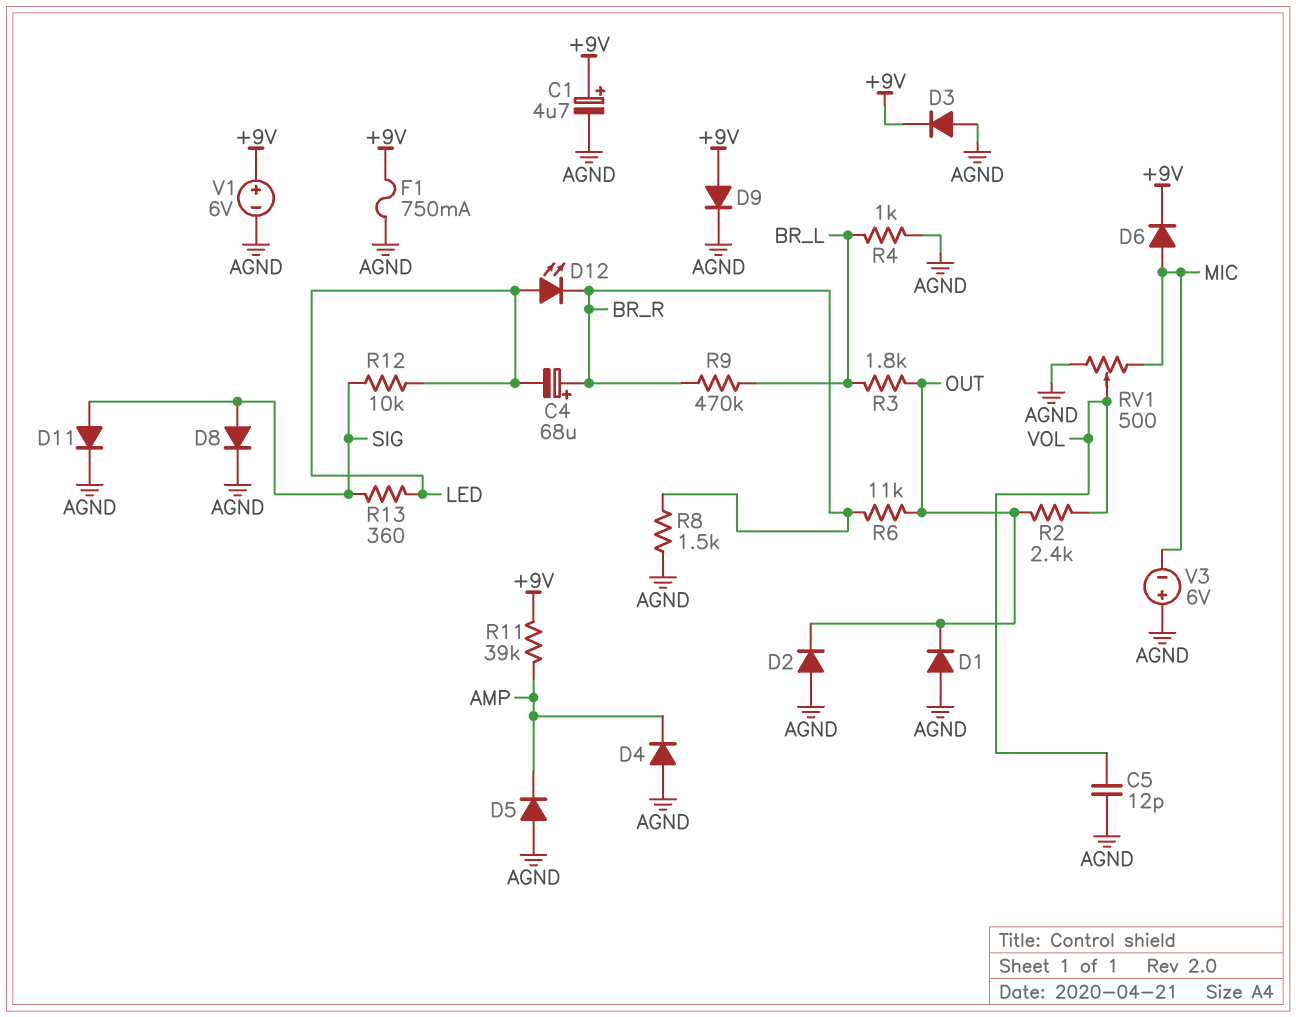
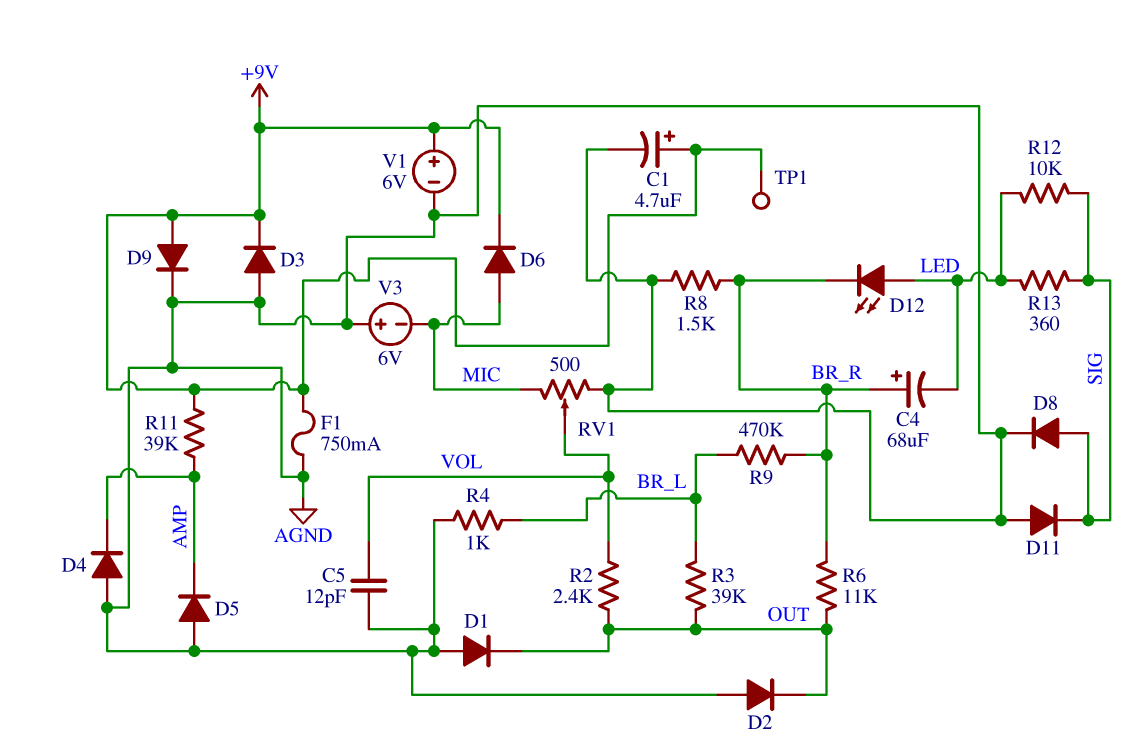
D11: diode (A SIG, K AGND) -> diode (A AGND, K SIG)
R3: 1.8k (BR_L, OUT) -> 39k (BR_L, OUT)
TP1: none -> test point (+9V)

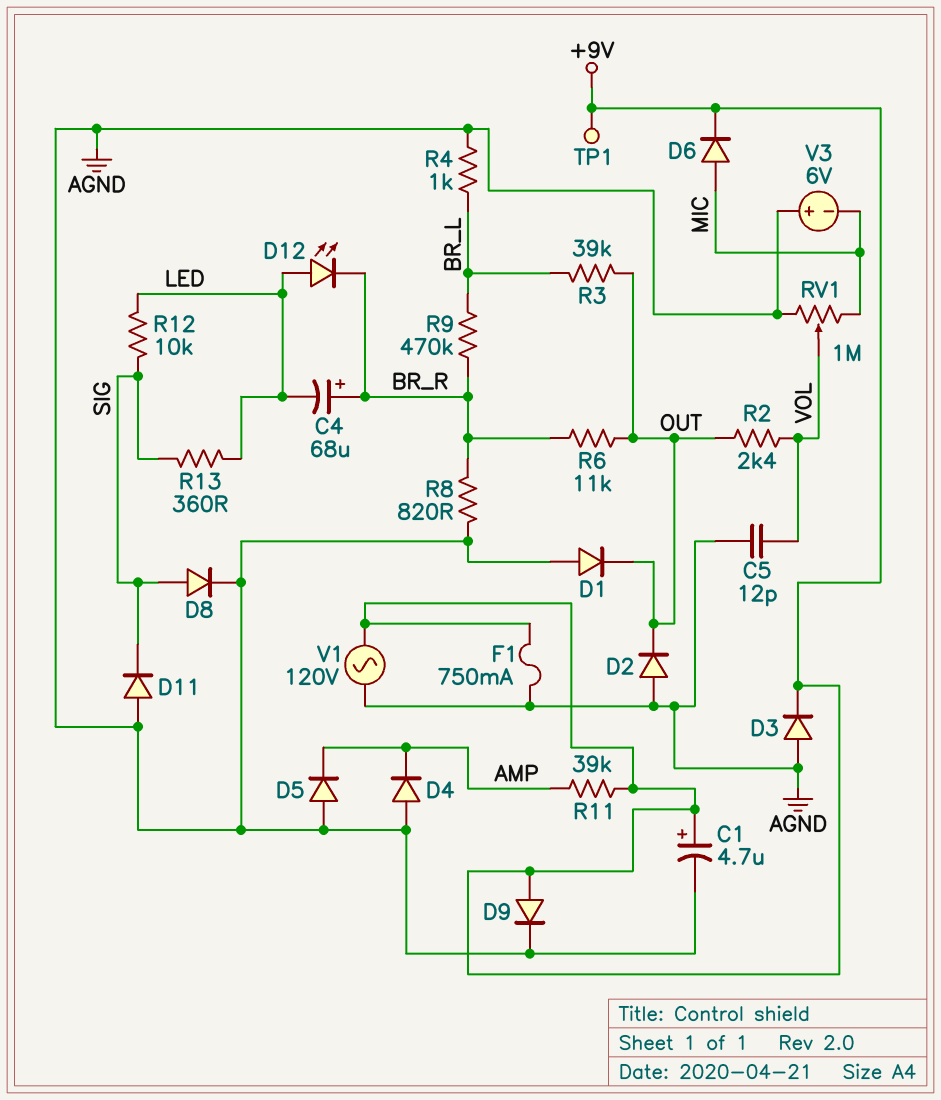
R8: 1.5k (AGND, BR_R) -> 820 (AGND, BR_R)
RV1: 500 (AGND, MIC, wiper VOL) -> 1M (AGND, MIC, wiper VOL)
V1: 6V (plus +9V, minus AGND) -> AC 120V (+9V, AGND)

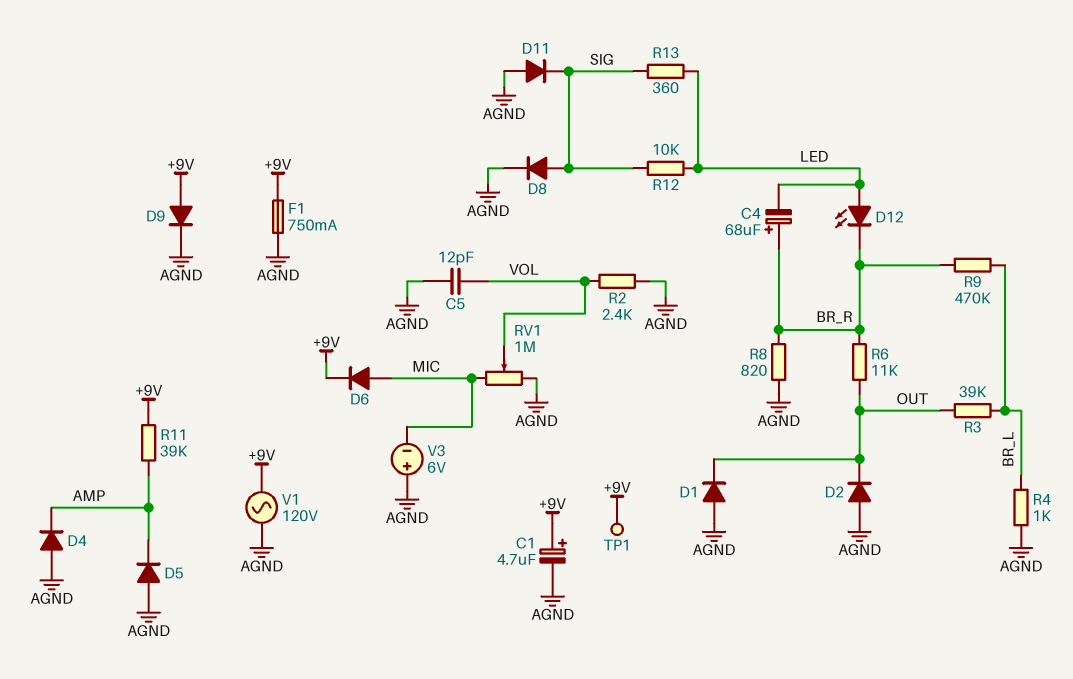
D3: diode (A AGND, K +9V) -> none
R2: 2.4k (OUT, VOL) -> 2.4k (AGND, VOL)

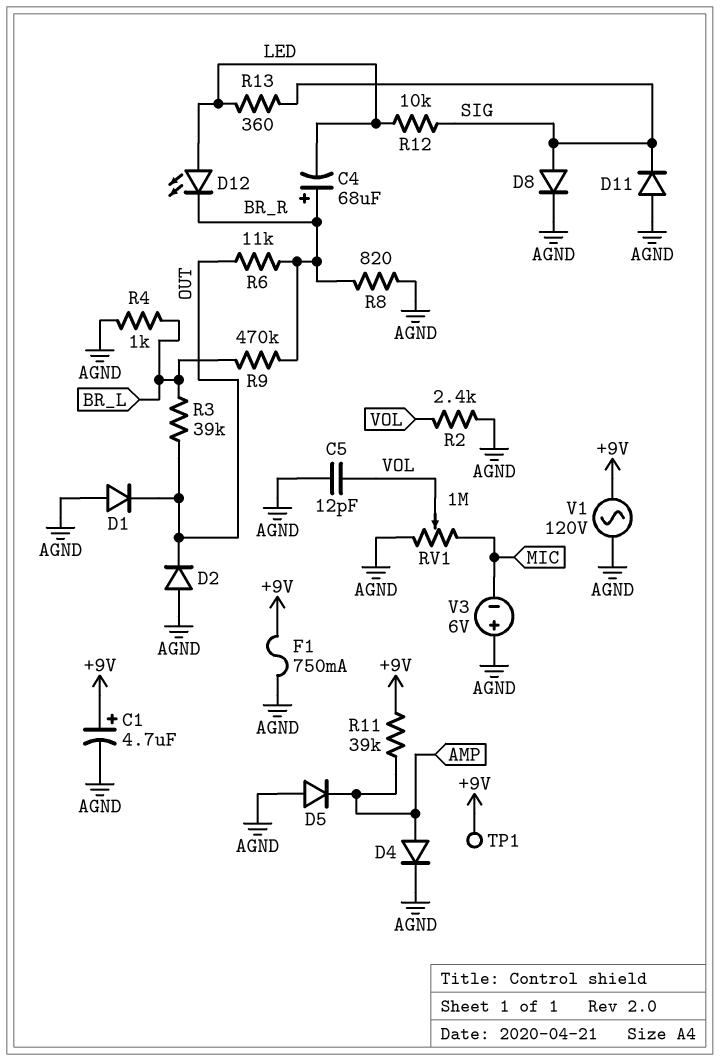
D4: diode (A AGND, K AMP) -> diode (A AMP, K AGND)
D6: diode (A MIC, K +9V) -> none
D9: diode (A +9V, K AGND) -> none

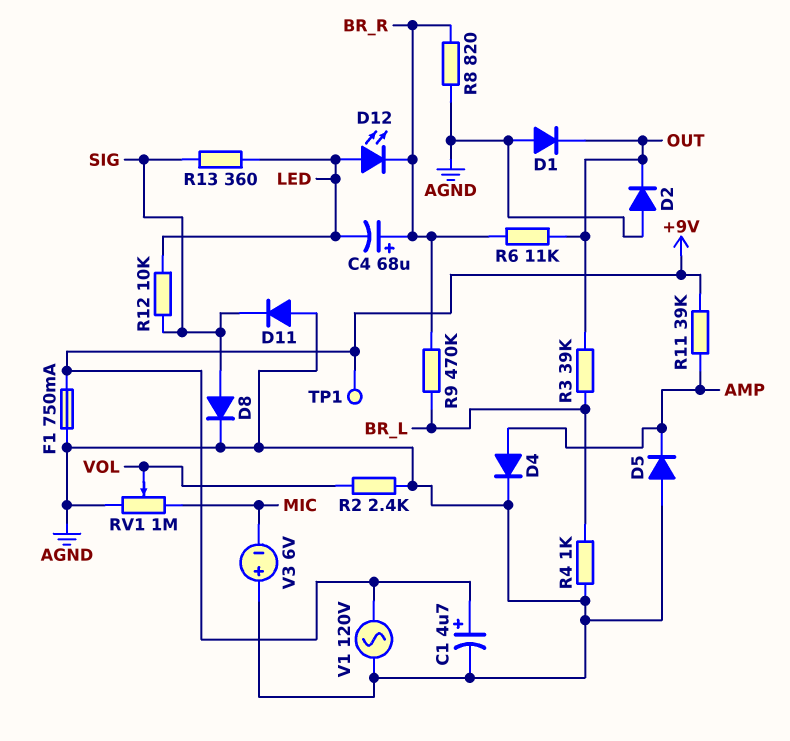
C5: 12pF (AGND, VOL) -> none

